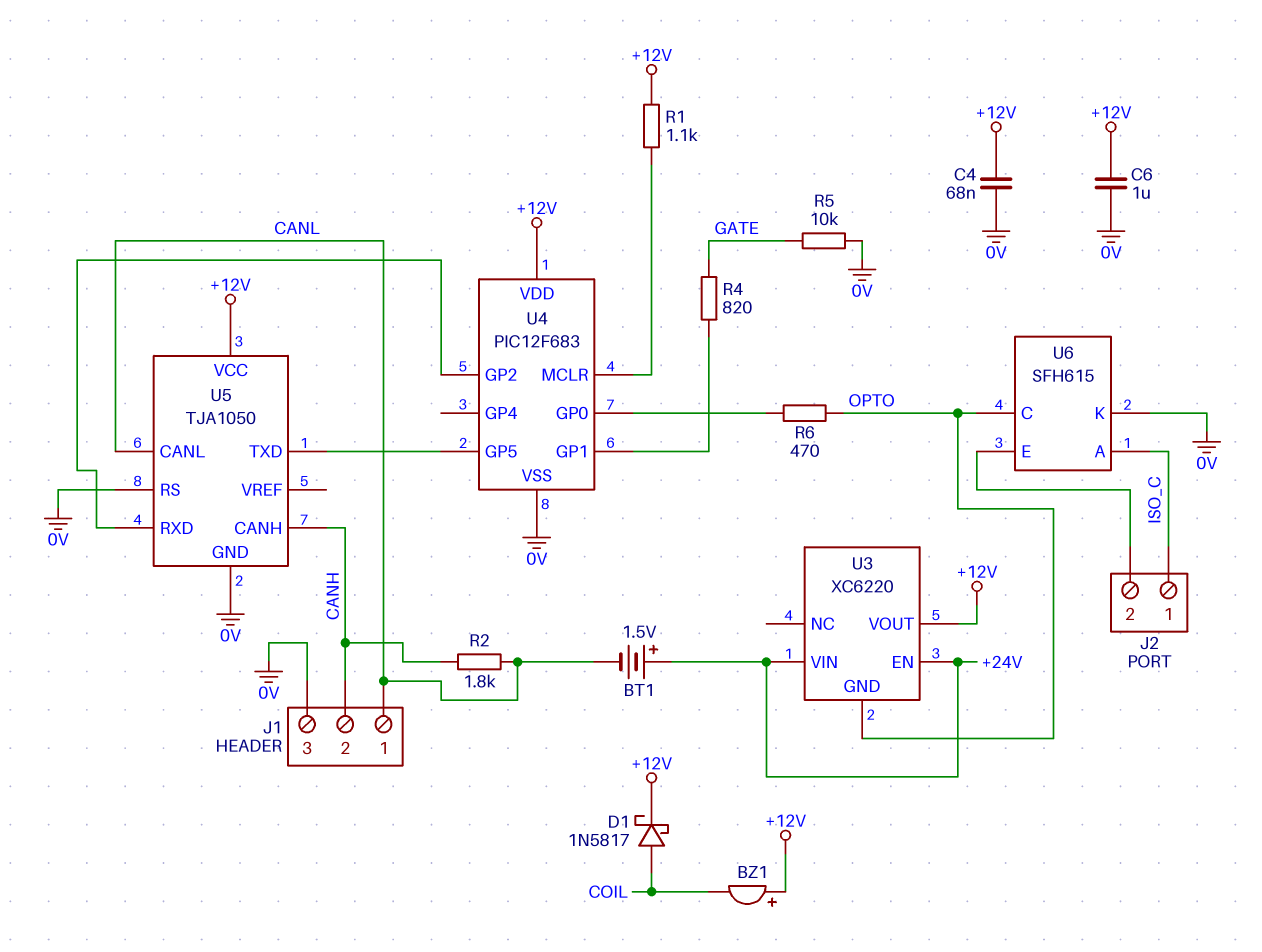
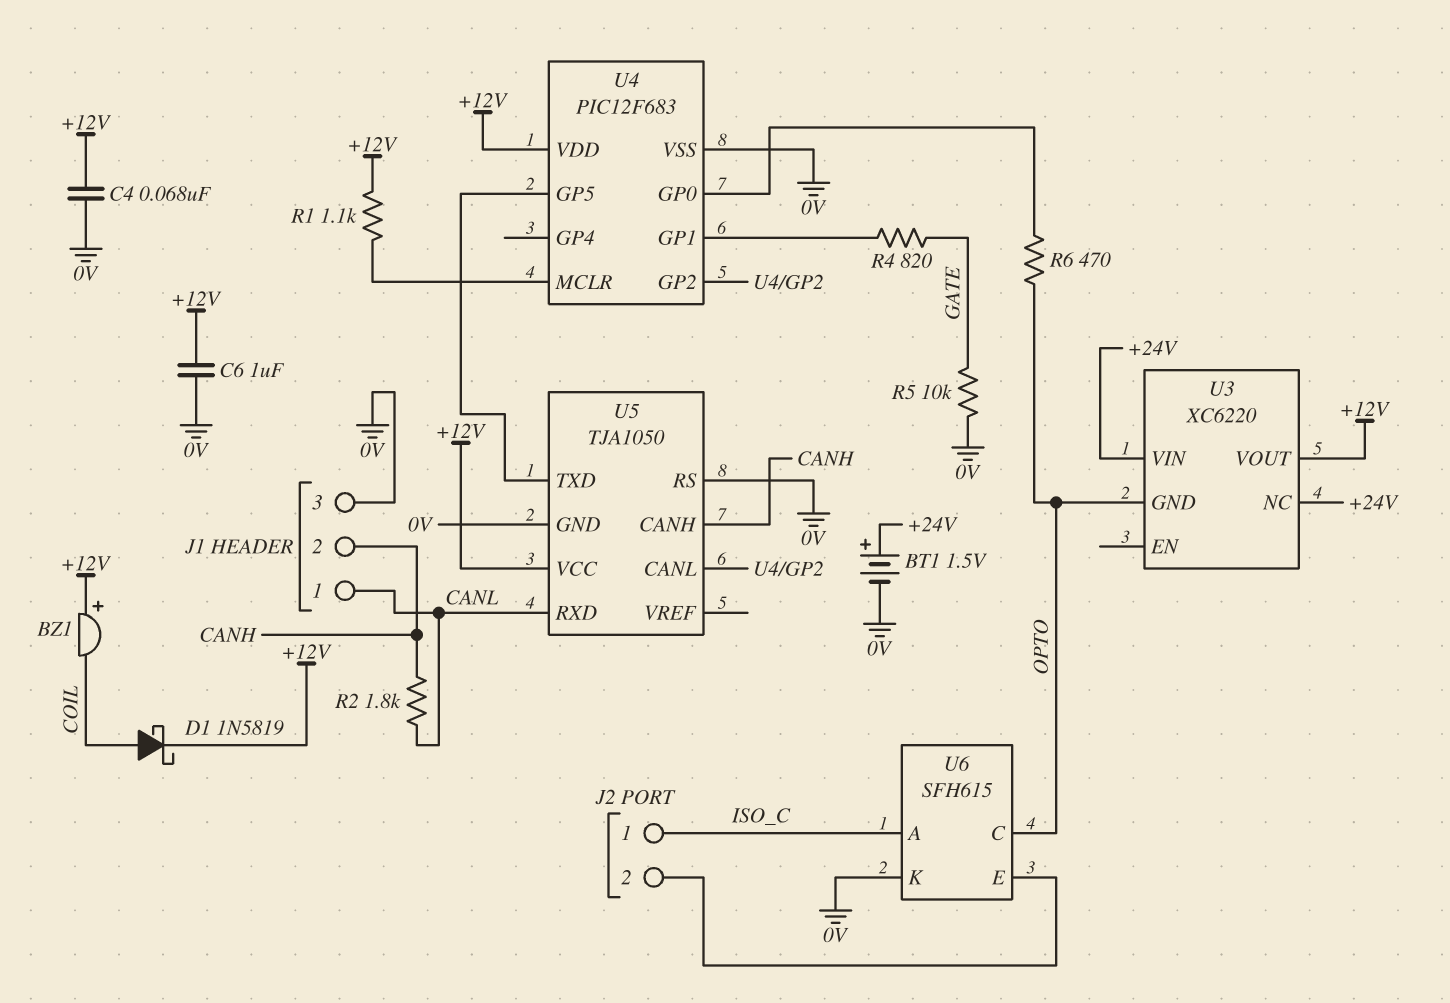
BT1: 1.5V (plus +24V, minus CANL) -> 1.5V (plus +24V, minus 0V)
D1: schottky 1N5817 (A COIL, K +12V) -> schottky 1N5819 (A COIL, K +12V)
U3 pin EN: +24V -> none
U3 pin NC: none -> +24V
U5 pin CANL: CANL -> U4/GP2
U5 pin RXD: U4/GP2 -> CANL

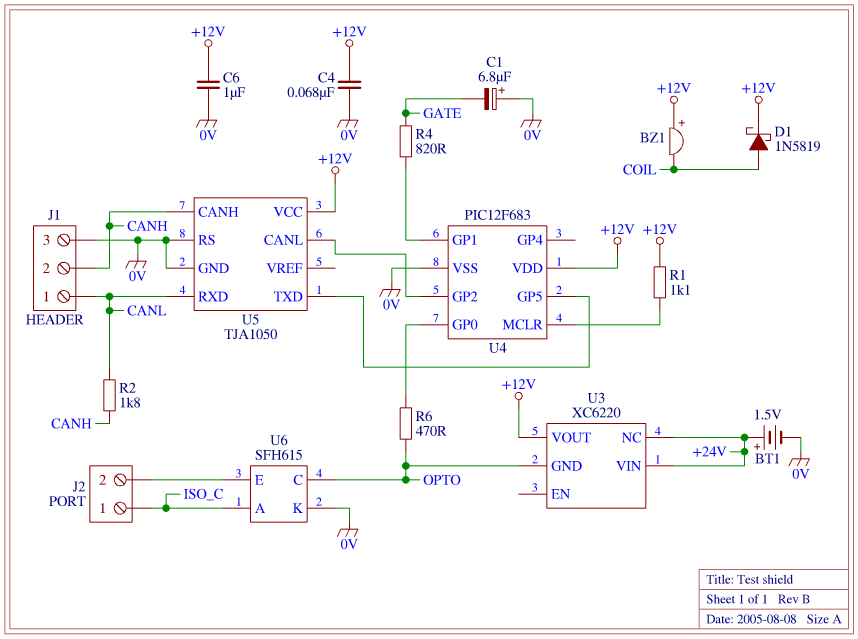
C1: none -> 6.8uF (plus 0V, minus GATE)
R5: 10k (0V, GATE) -> none

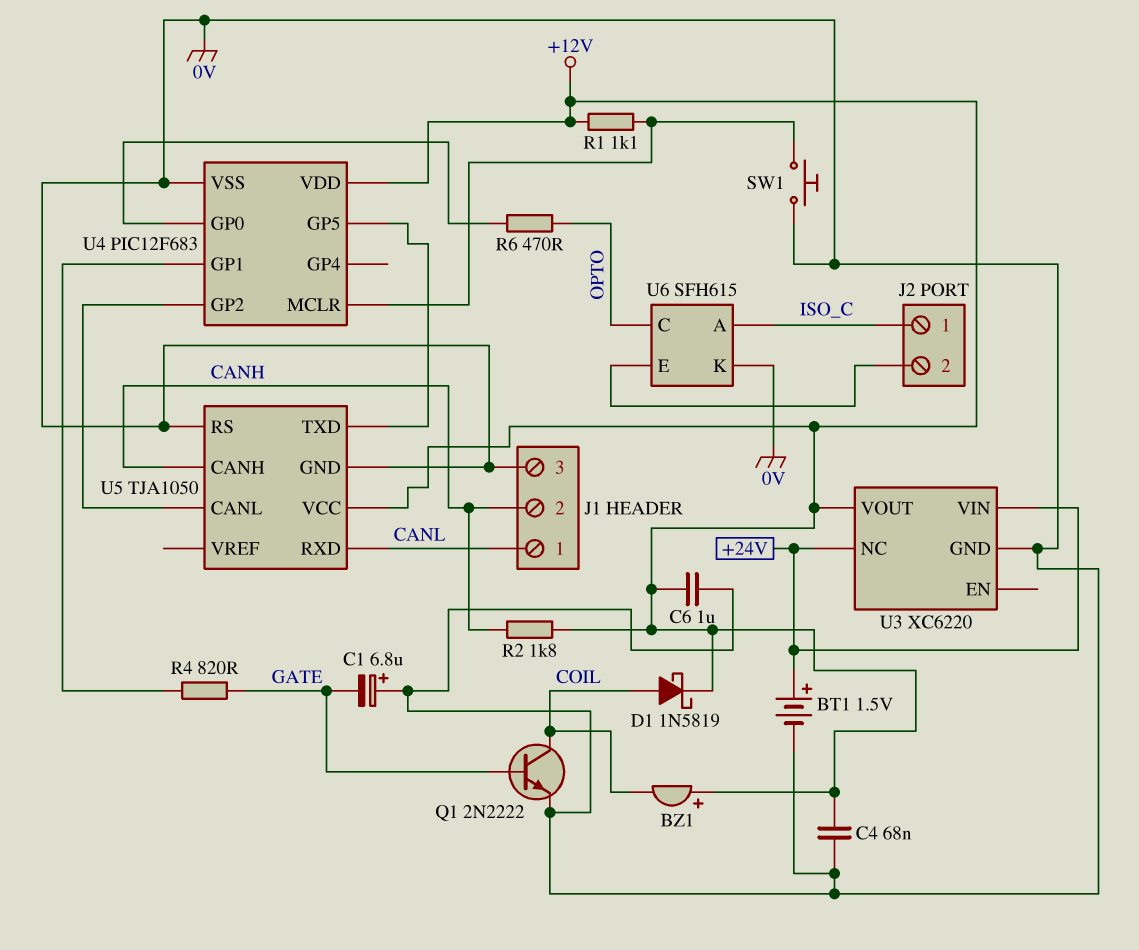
Q1: none -> NPN 2N2222 (B GATE, C COIL, E 0V)
R2: 1.8k (CANH, CANL) -> 1.8k (+12V, CANH)
SW1: none -> button (0V, U4/MCLR)
U3 pin GND: OPTO -> 0V

